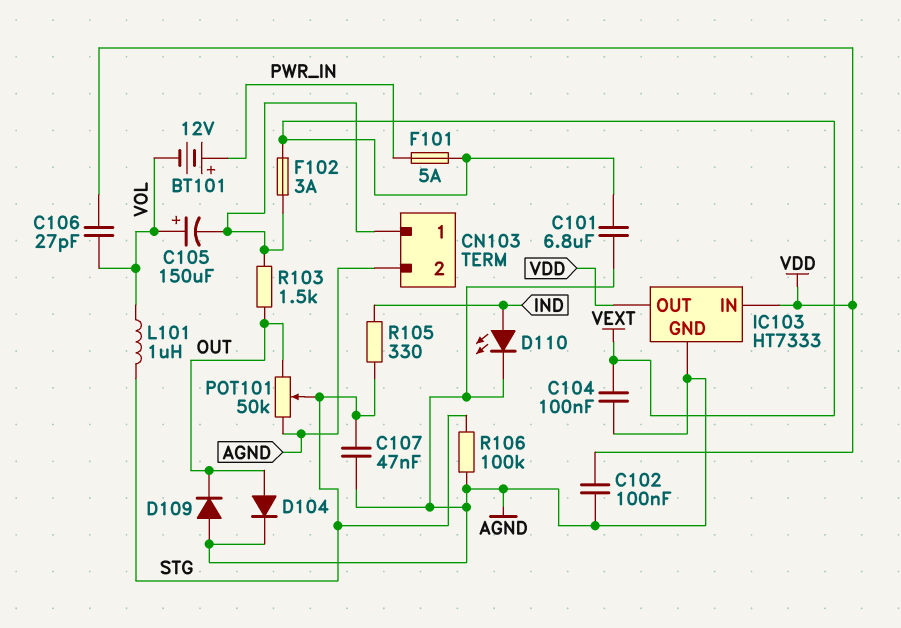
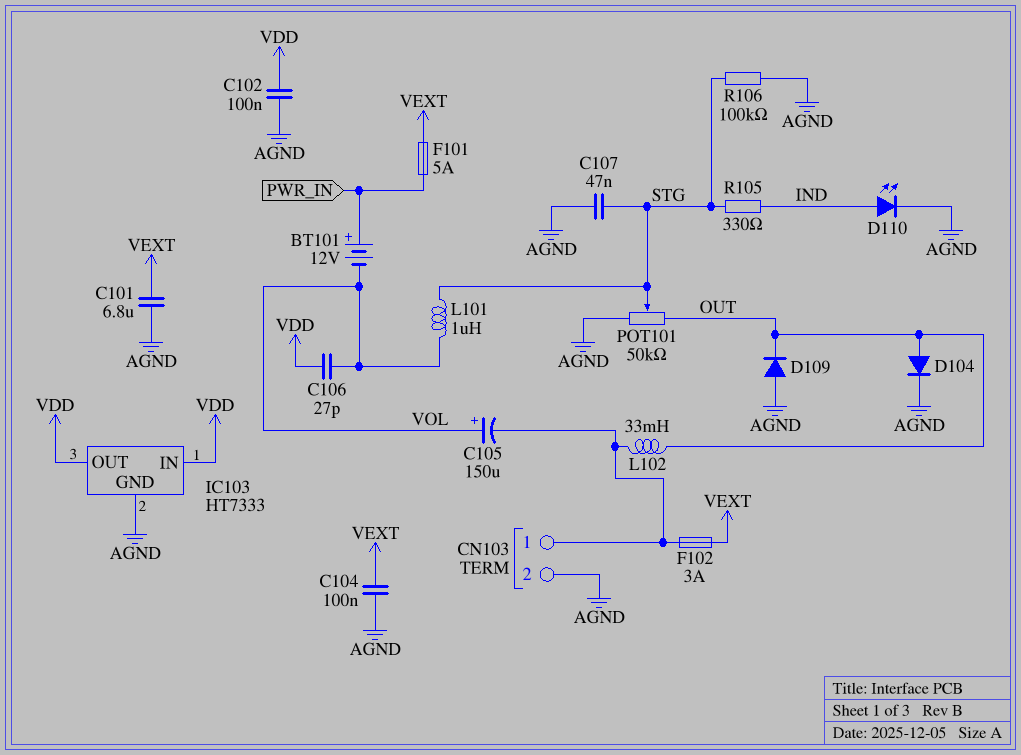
L102: none -> 33mH (CN103/1, OUT)
R103: 1.5k (CN103/1, OUT) -> none

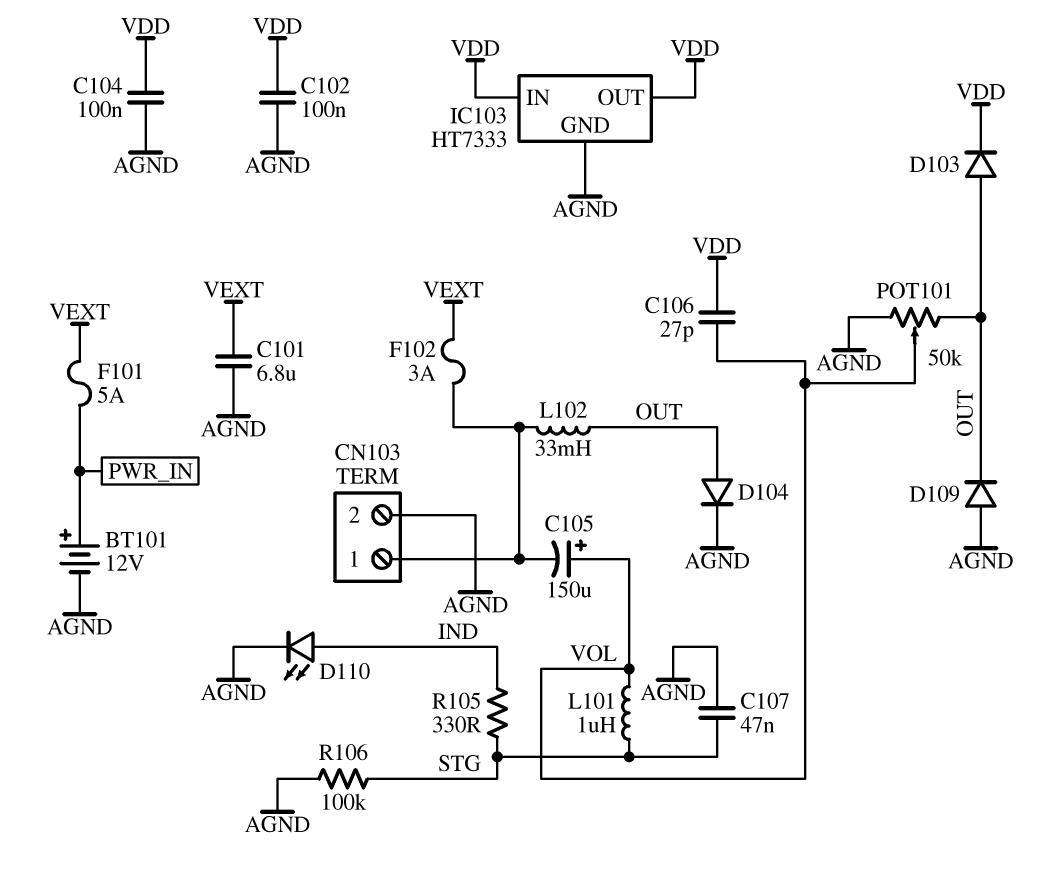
BT101: 12V (plus PWR_IN, minus VOL) -> 12V (plus PWR_IN, minus AGND)
C104: 100nF (AGND, VEXT) -> 100nF (AGND, VDD)
D103: none -> diode (A OUT, K VDD)
POT101: 50k (AGND, OUT, wiper STG) -> 50k (AGND, OUT, wiper VOL)

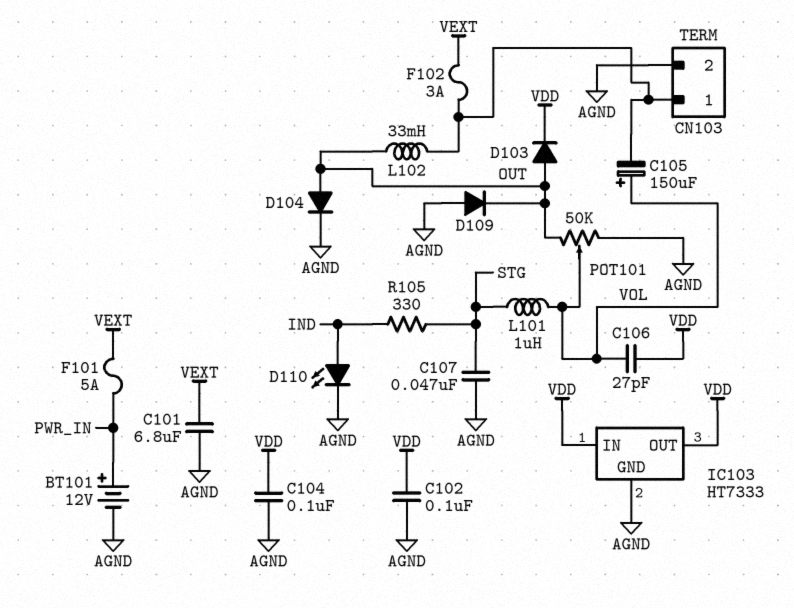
R106: 100k (AGND, STG) -> none

